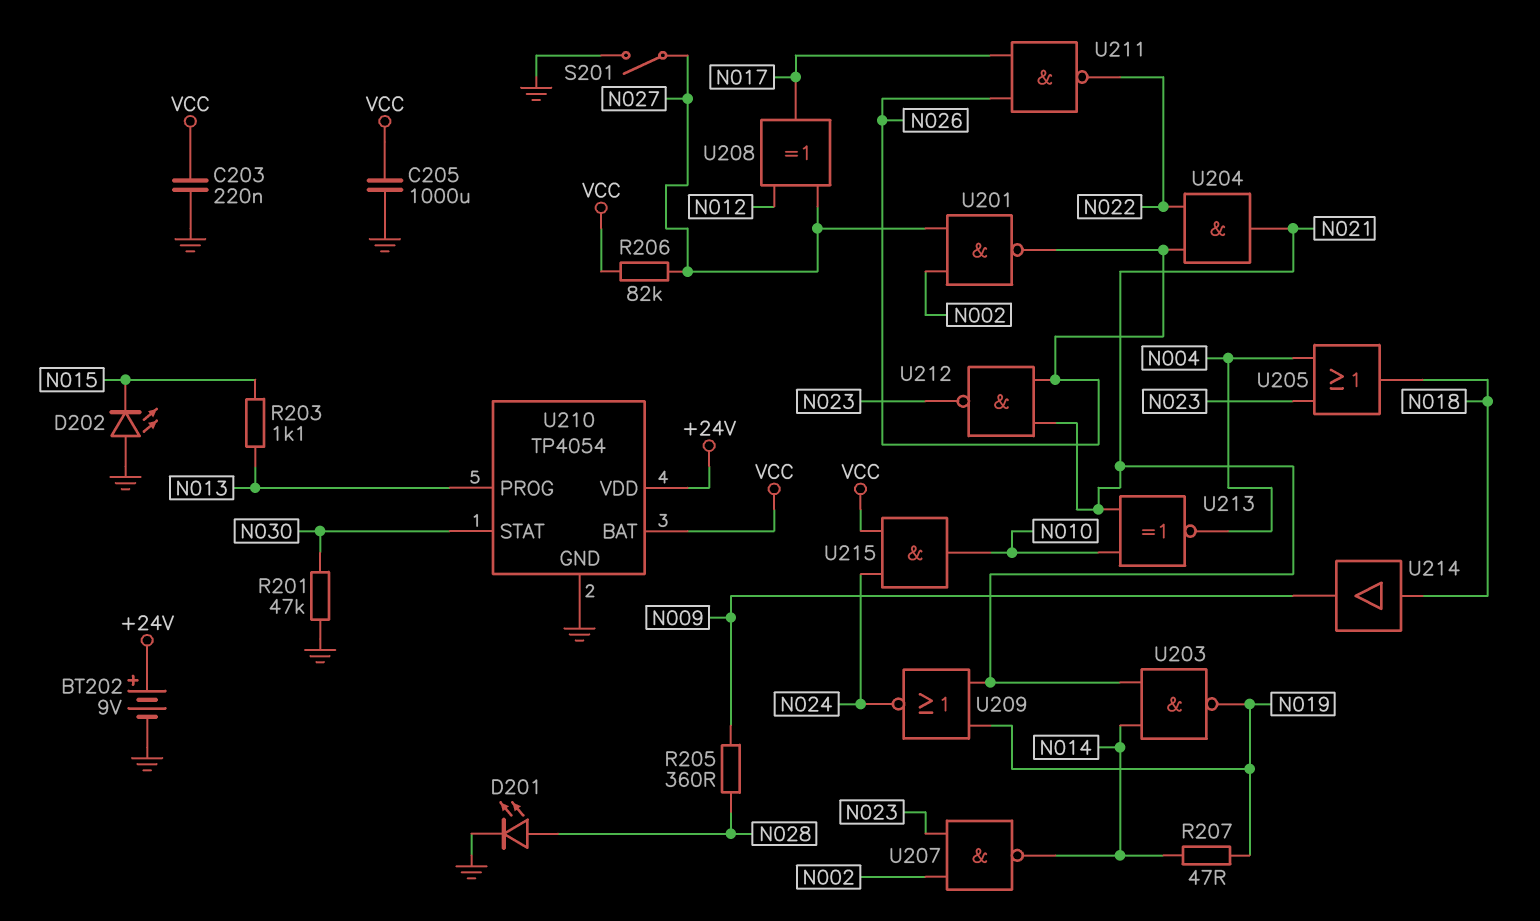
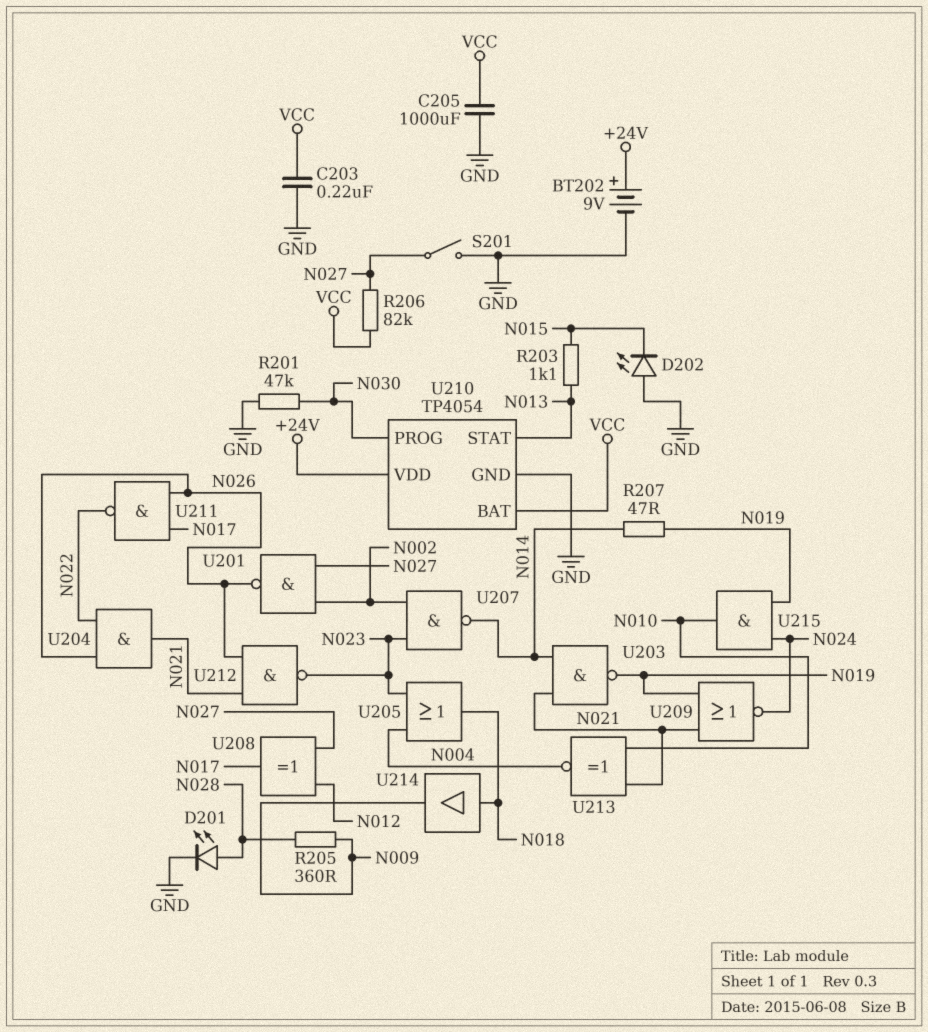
U210 pin PROG: N013 -> N030
U210 pin STAT: N030 -> N013
U215: AND (in N024, in VCC, out N010) -> AND (in N019, in N024, out N010)

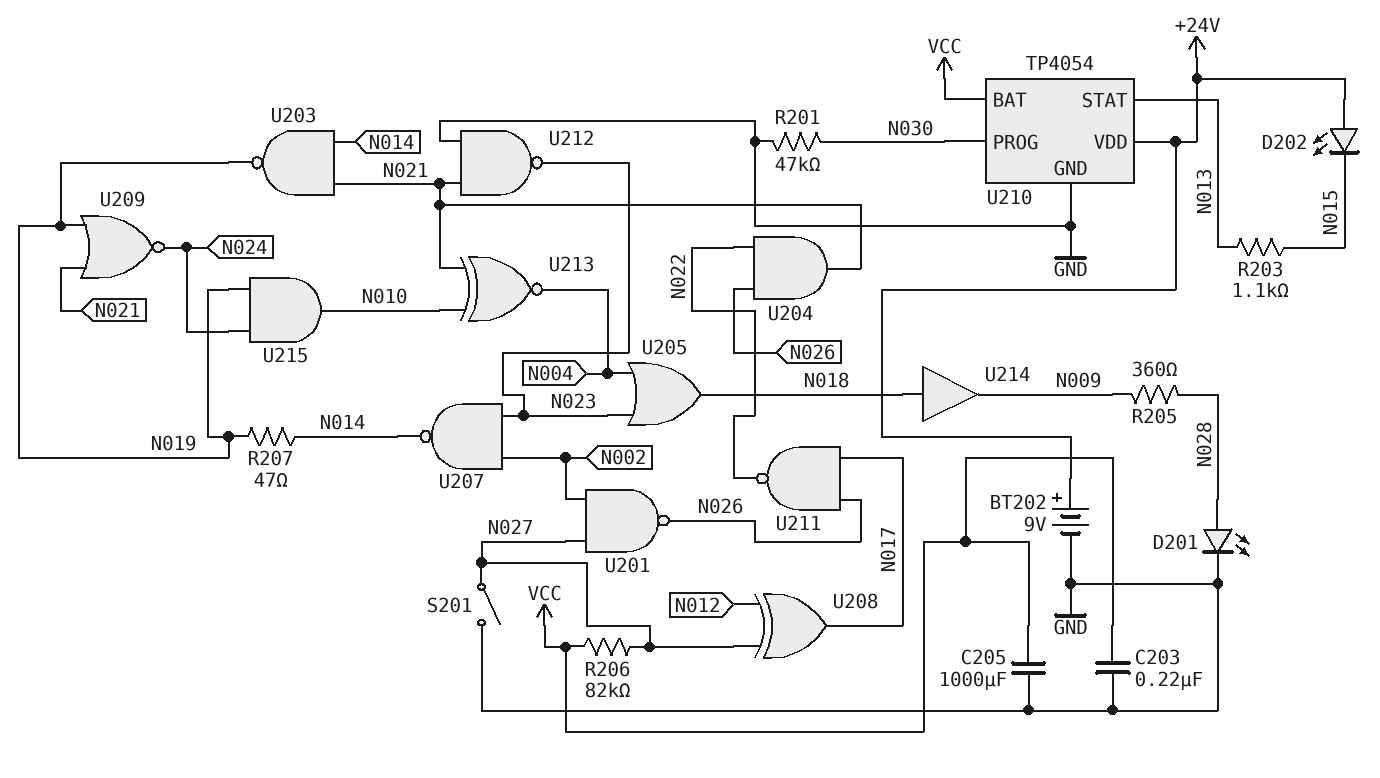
D202: LED (A GND, K N015) -> LED (A +24V, K N015)
U212: NAND (in N021, in N026, out N023) -> NAND (in GND, in N021, out N023)

